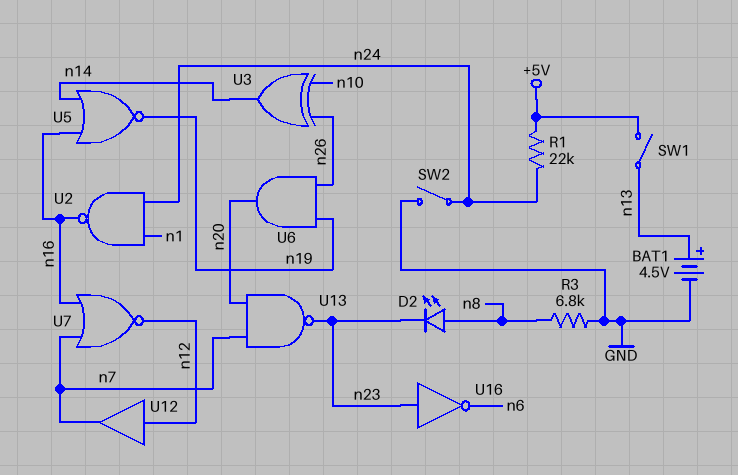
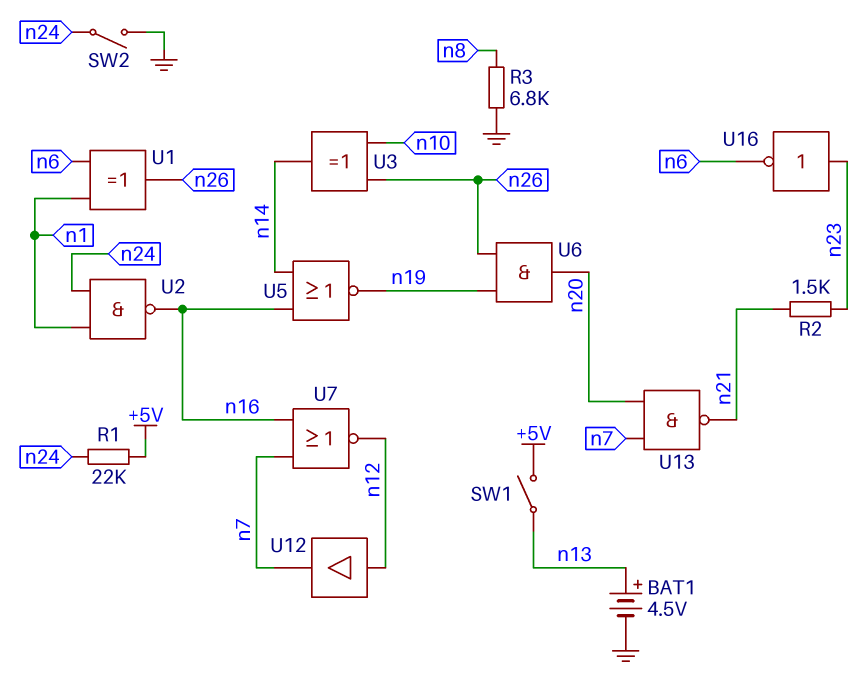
D2: LED (A n8, K n23) -> none
R2: none -> 1.5k (n21, n23)
U1: none -> XOR (in n1, in n6, out n26)
U13: NAND (in n7, in n20, out n23) -> NAND (in n7, in n20, out n21)

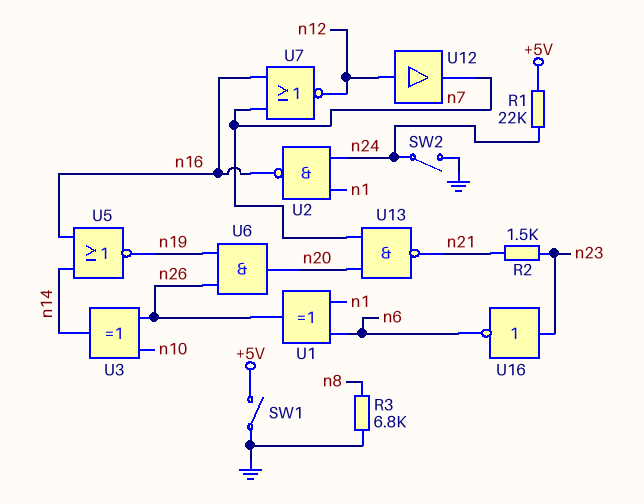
BAT1: 4.5V (plus n13, minus GND) -> none
SW1: switch (+5V, n13) -> switch (+5V, GND)

